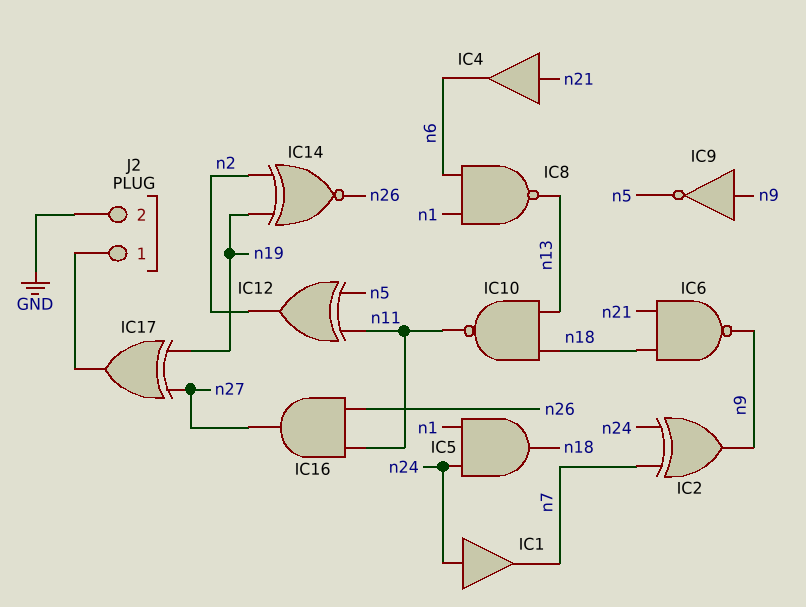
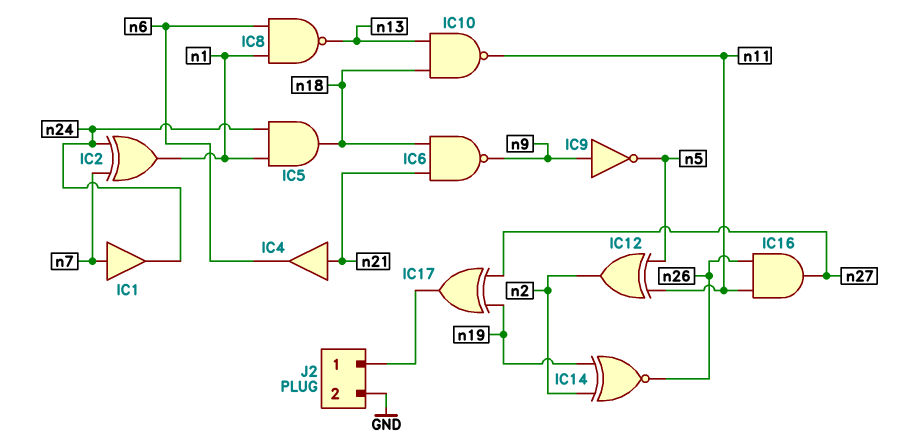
IC1: buffer (in n24, out n7) -> buffer (in n7, out n24)
IC2: XOR (in n7, in n24, out n9) -> XOR (in n7, in n24, out n1)

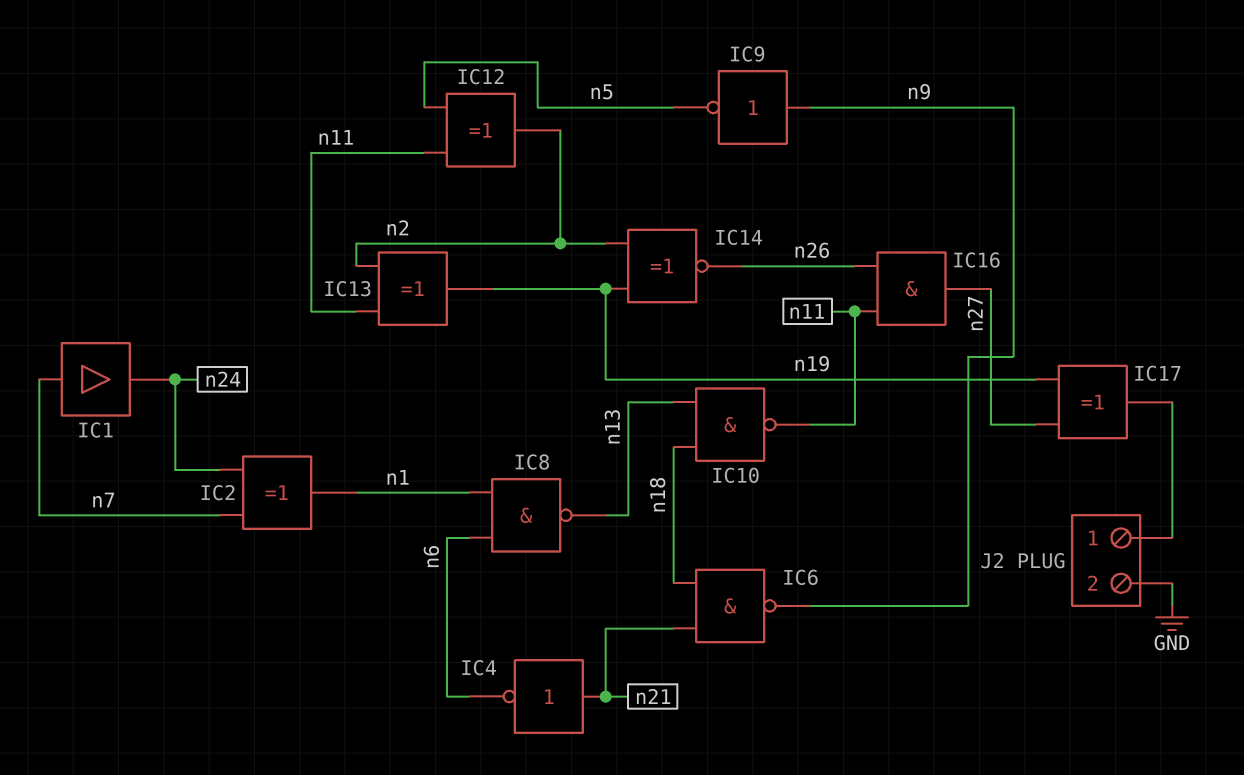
IC4: buffer (in n21, out n6) -> NOT (in n21, out n6)
IC5: AND (in n1, in n24, out n18) -> none
IC13: none -> XOR (in n2, in n11, out n19)

